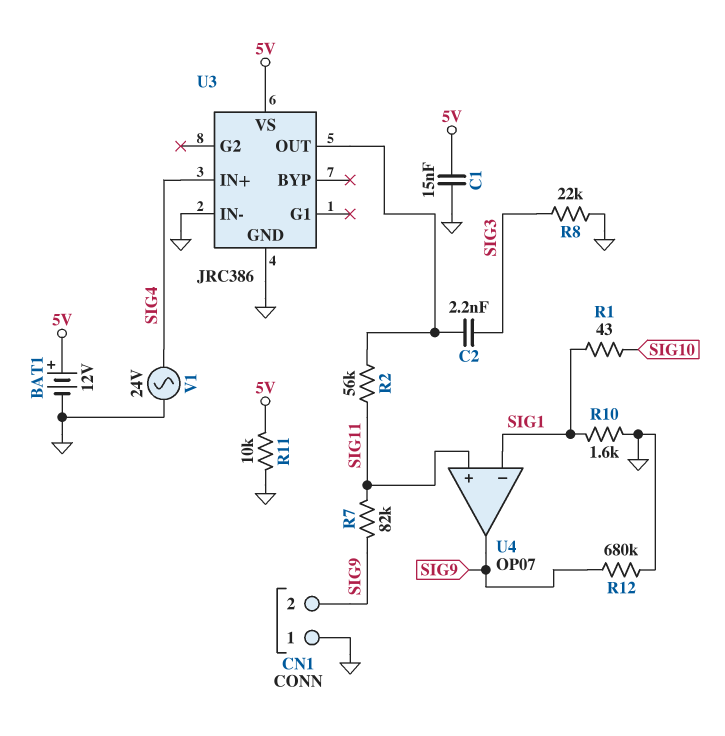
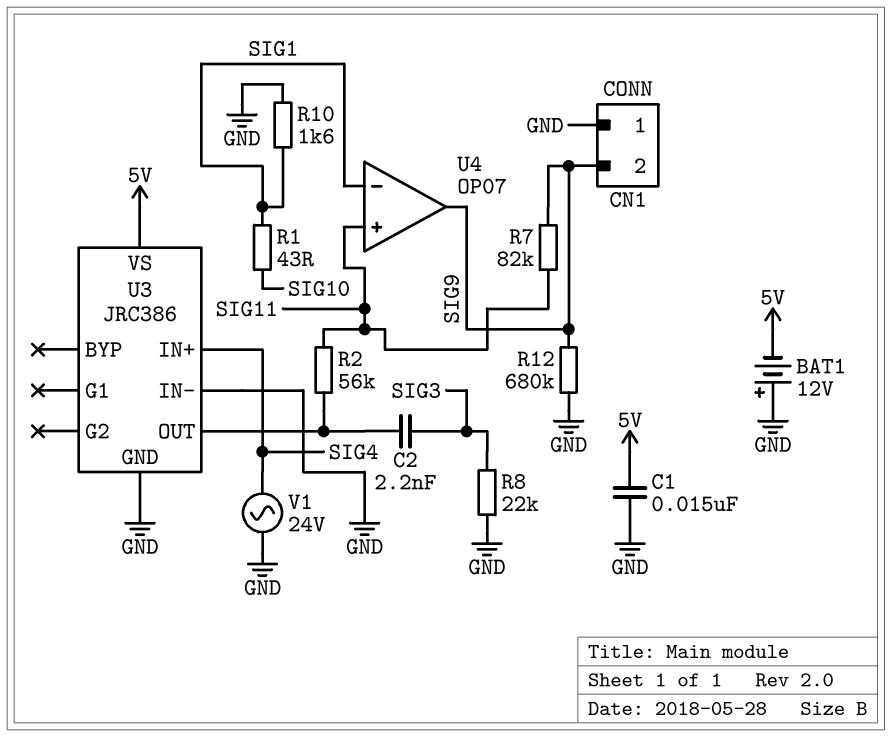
BAT1: 12V (plus 5V, minus GND) -> 12V (plus GND, minus 5V)
R11: 10k (5V, GND) -> none

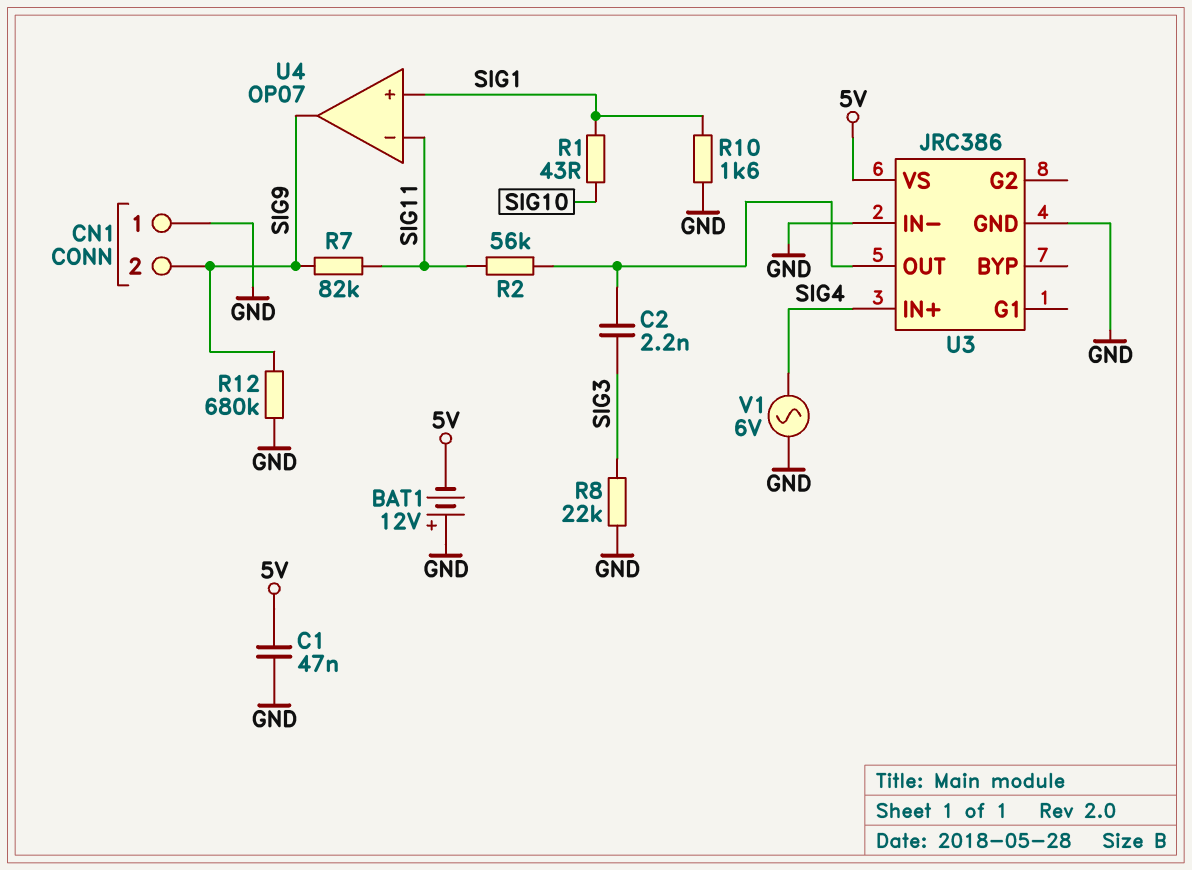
C1: 15nF (5V, GND) -> 47nF (5V, GND)
U4 pin in+: SIG11 -> SIG1
U4 pin in-: SIG1 -> SIG11
V1: AC 24V (GND, SIG4) -> AC 6V (GND, SIG4)

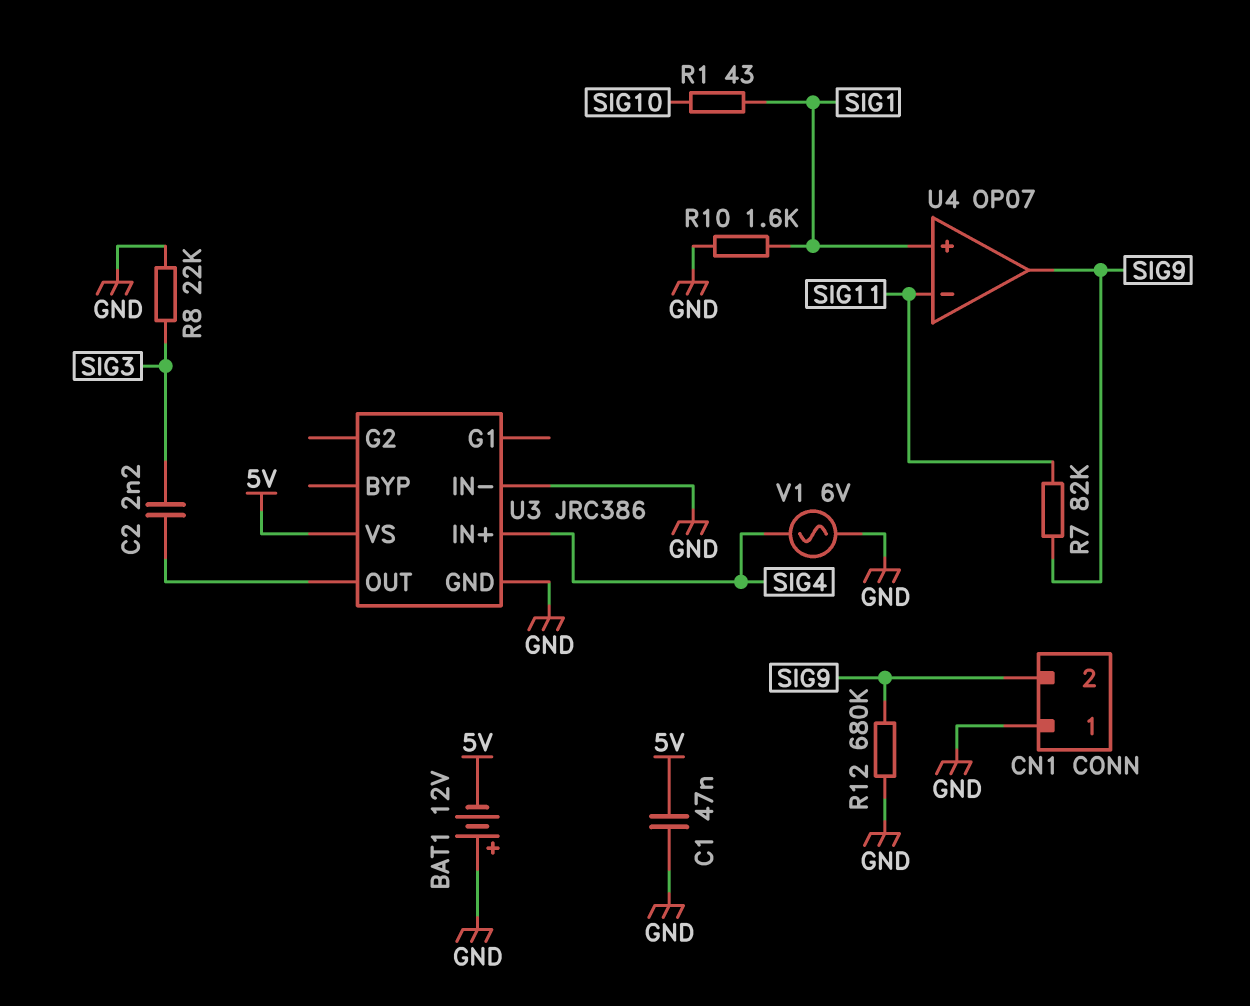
R2: 56k (SIG11, U3/OUT) -> none

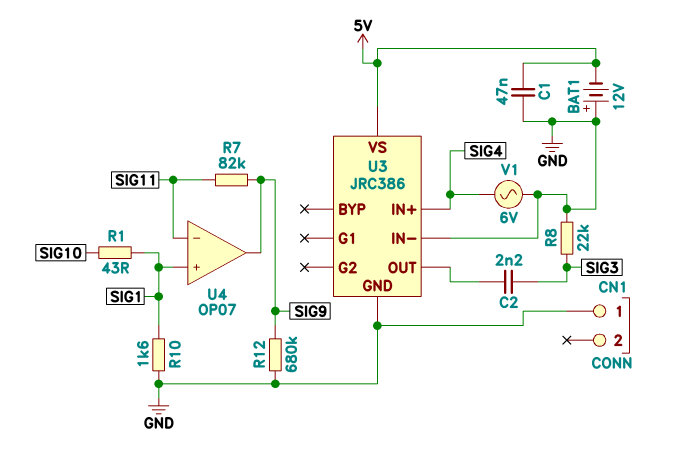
CN1 pin 2: SIG9 -> none

